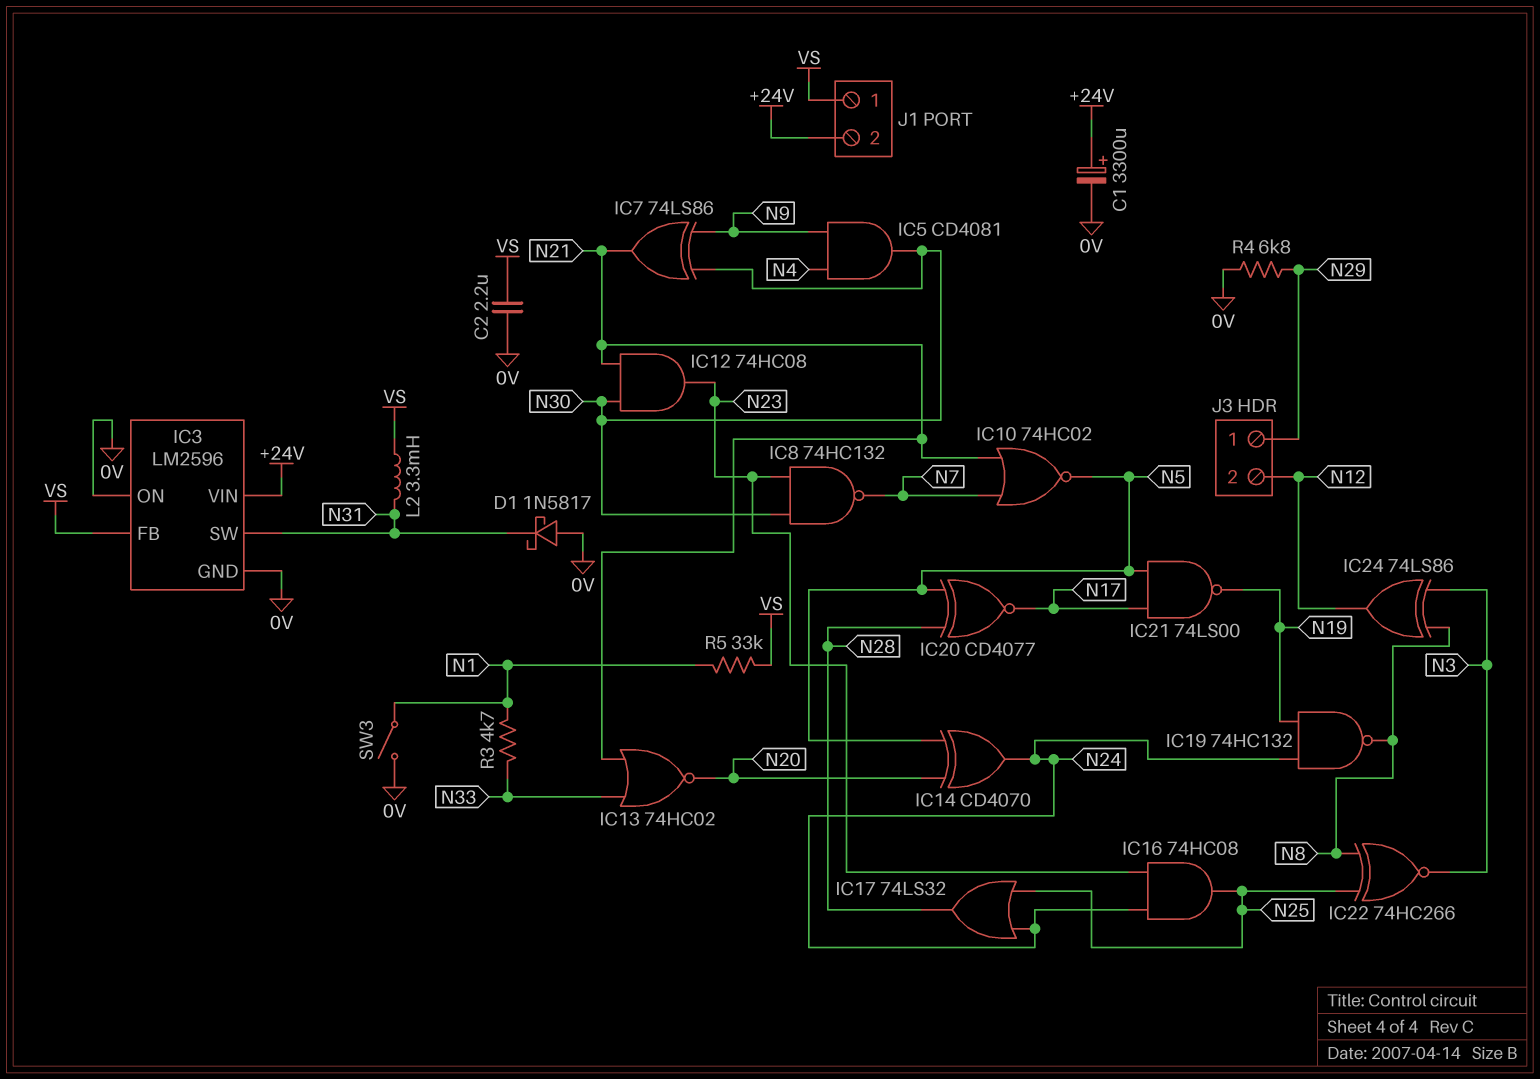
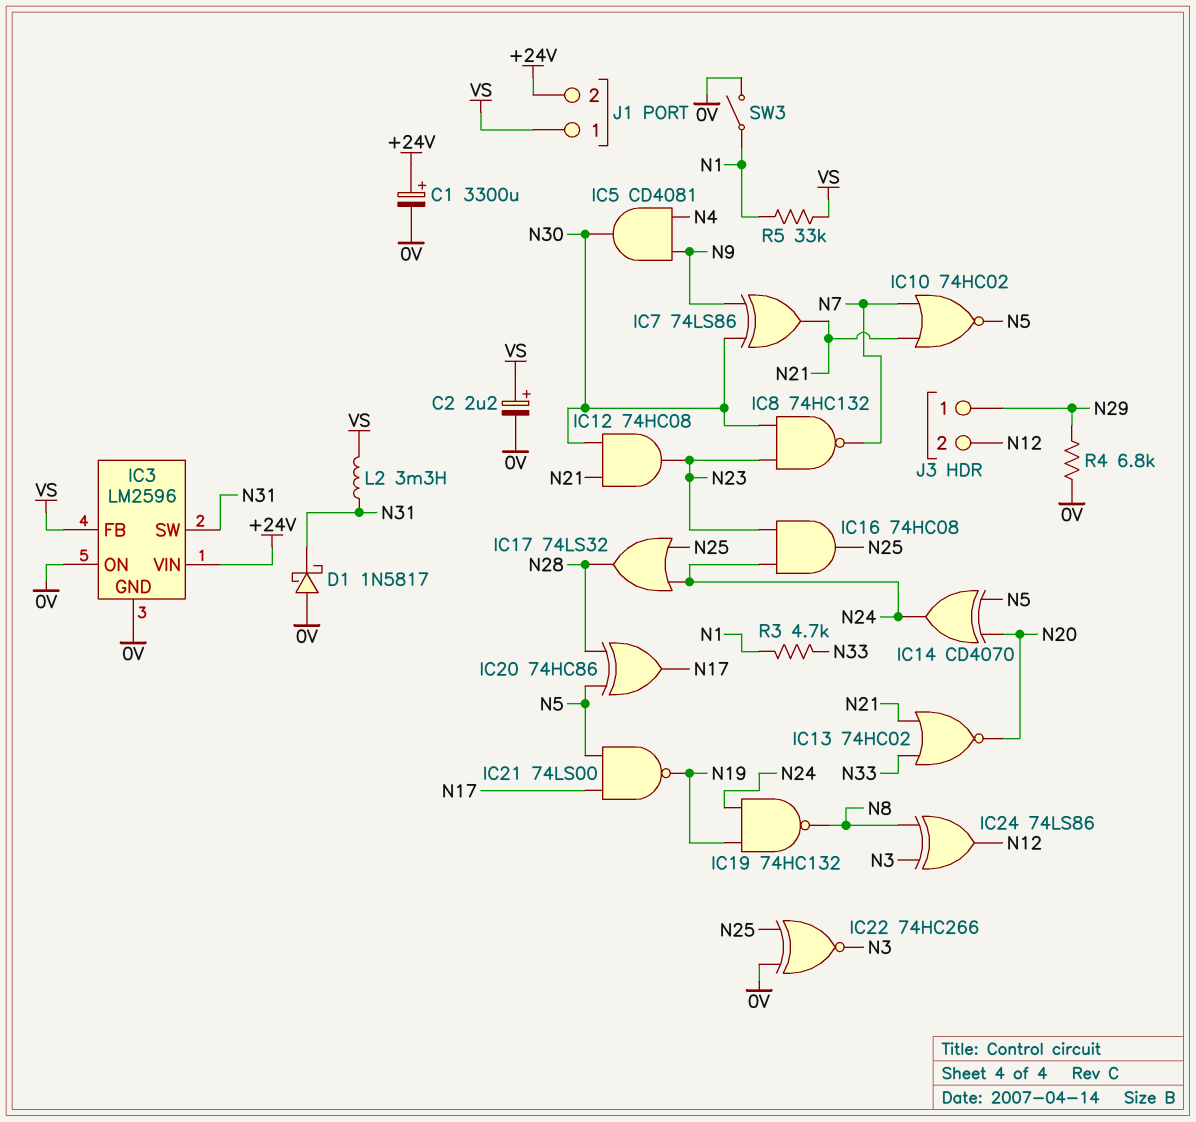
C2: 2.2uF (0V, VS) -> 2.2uF (plus VS, minus 0V)
IC20: XNOR CD4077 (in N5, in N28, out N17) -> XOR 74HC86 (in N5, in N28, out N17)
IC22: XNOR 74HC266 (in N8, in N25, out N3) -> XNOR 74HC266 (in 0V, in N25, out N3)

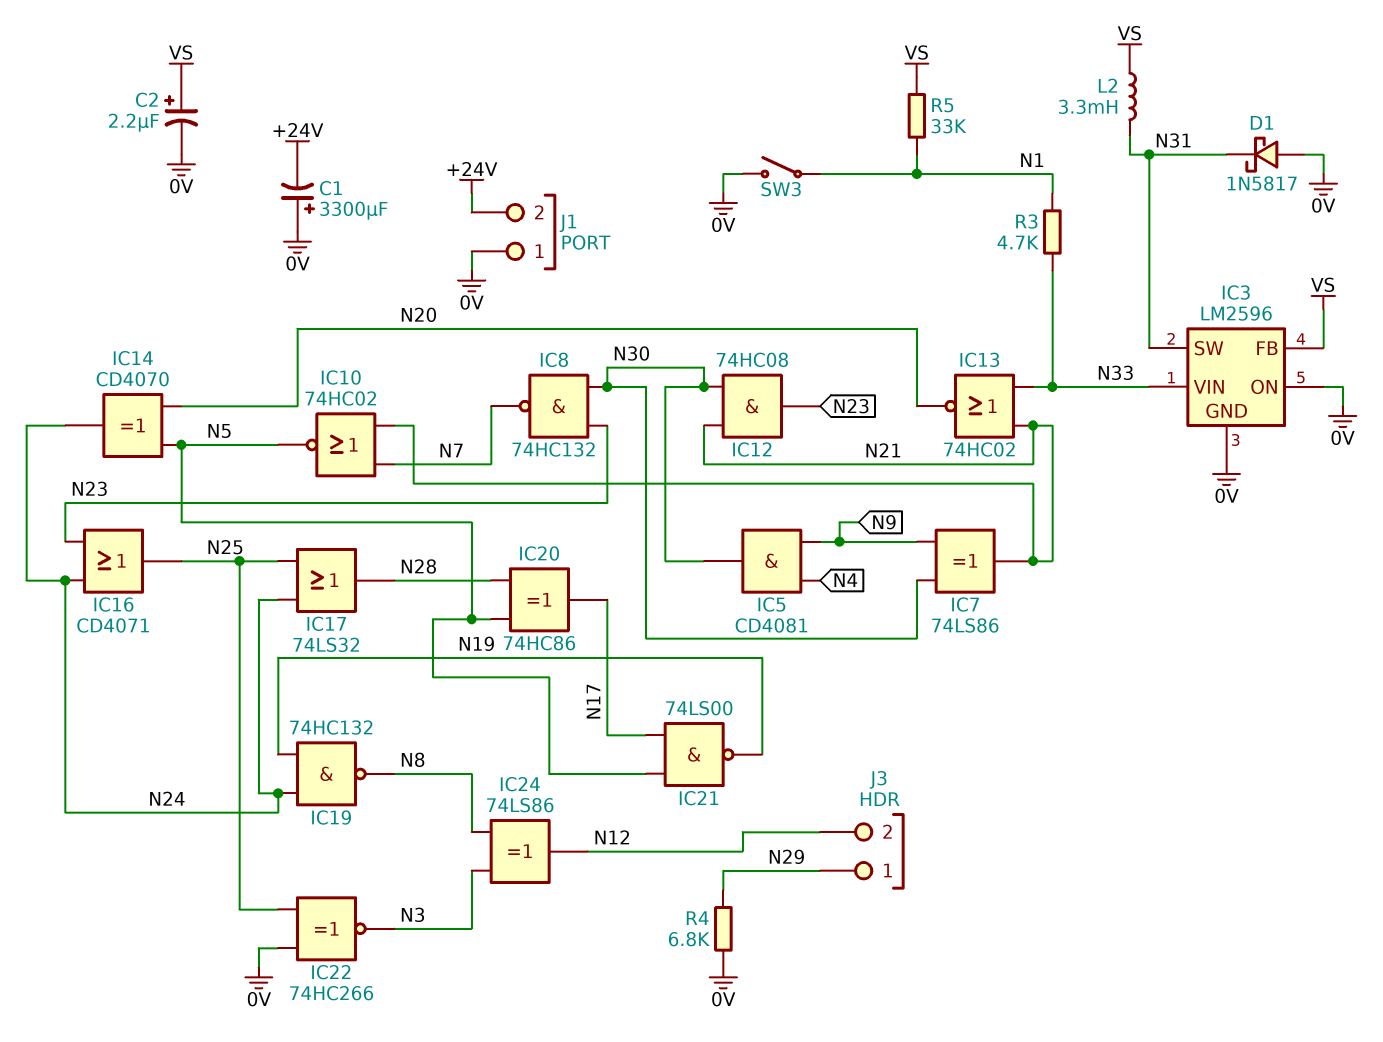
C1: 3300uF (plus +24V, minus 0V) -> 3300uF (plus 0V, minus +24V)
IC3 pin VIN: +24V -> N33
IC16: AND 74HC08 (in N23, in N24, out N25) -> OR CD4071 (in N23, in N24, out N25)
J1 pin 1: VS -> 0V

